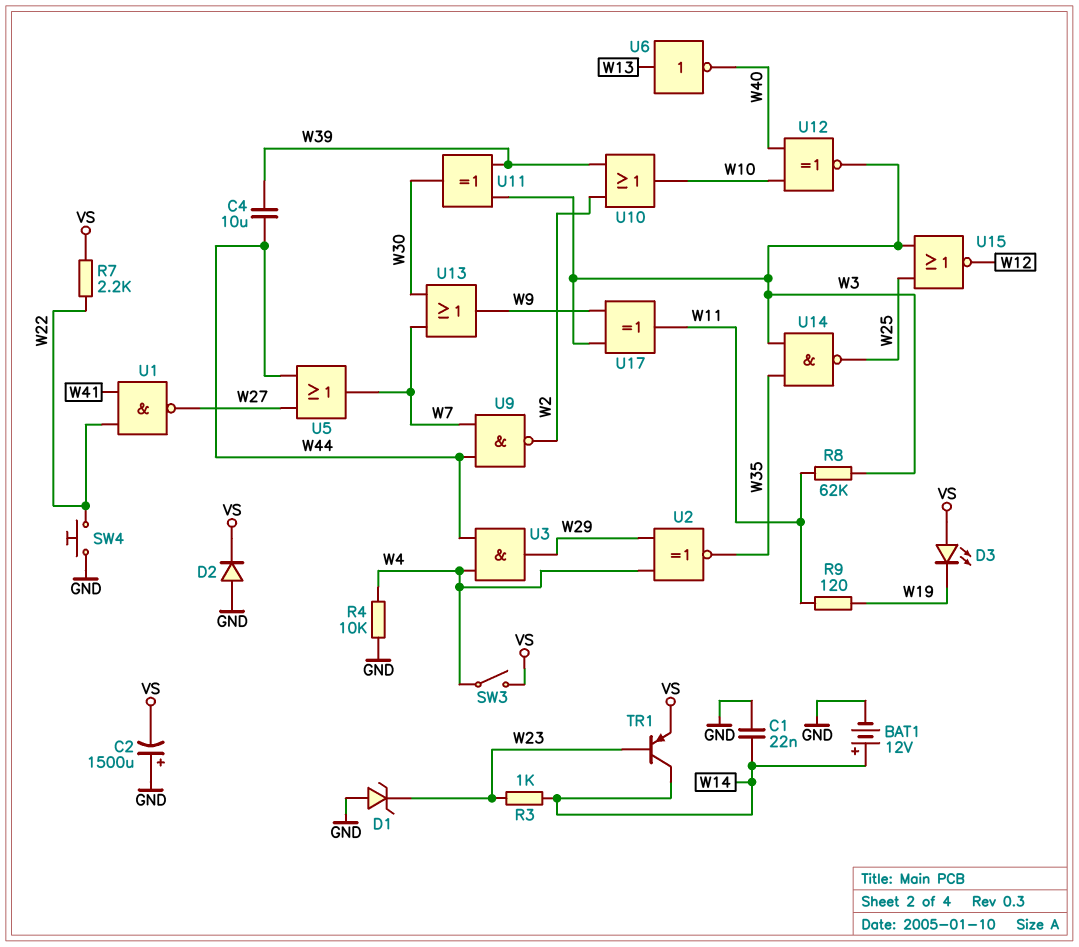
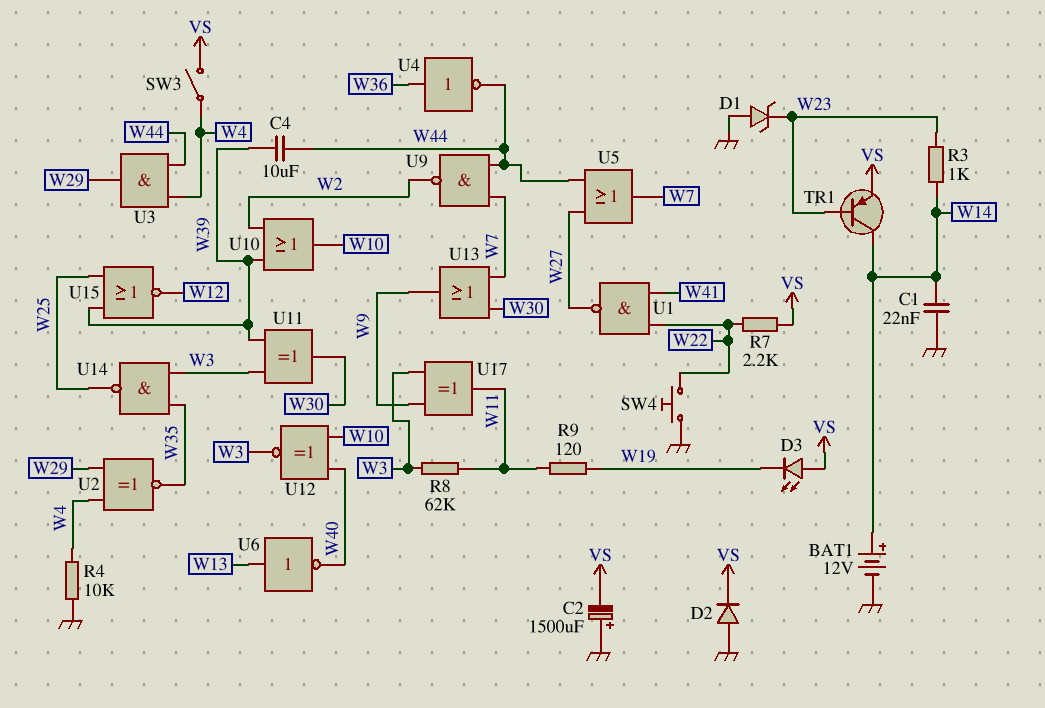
U4: none -> NOT (in W36, out W44)
U15: NOR (in W3, in W25, out W12) -> NOR (in W25, in W39, out W12)

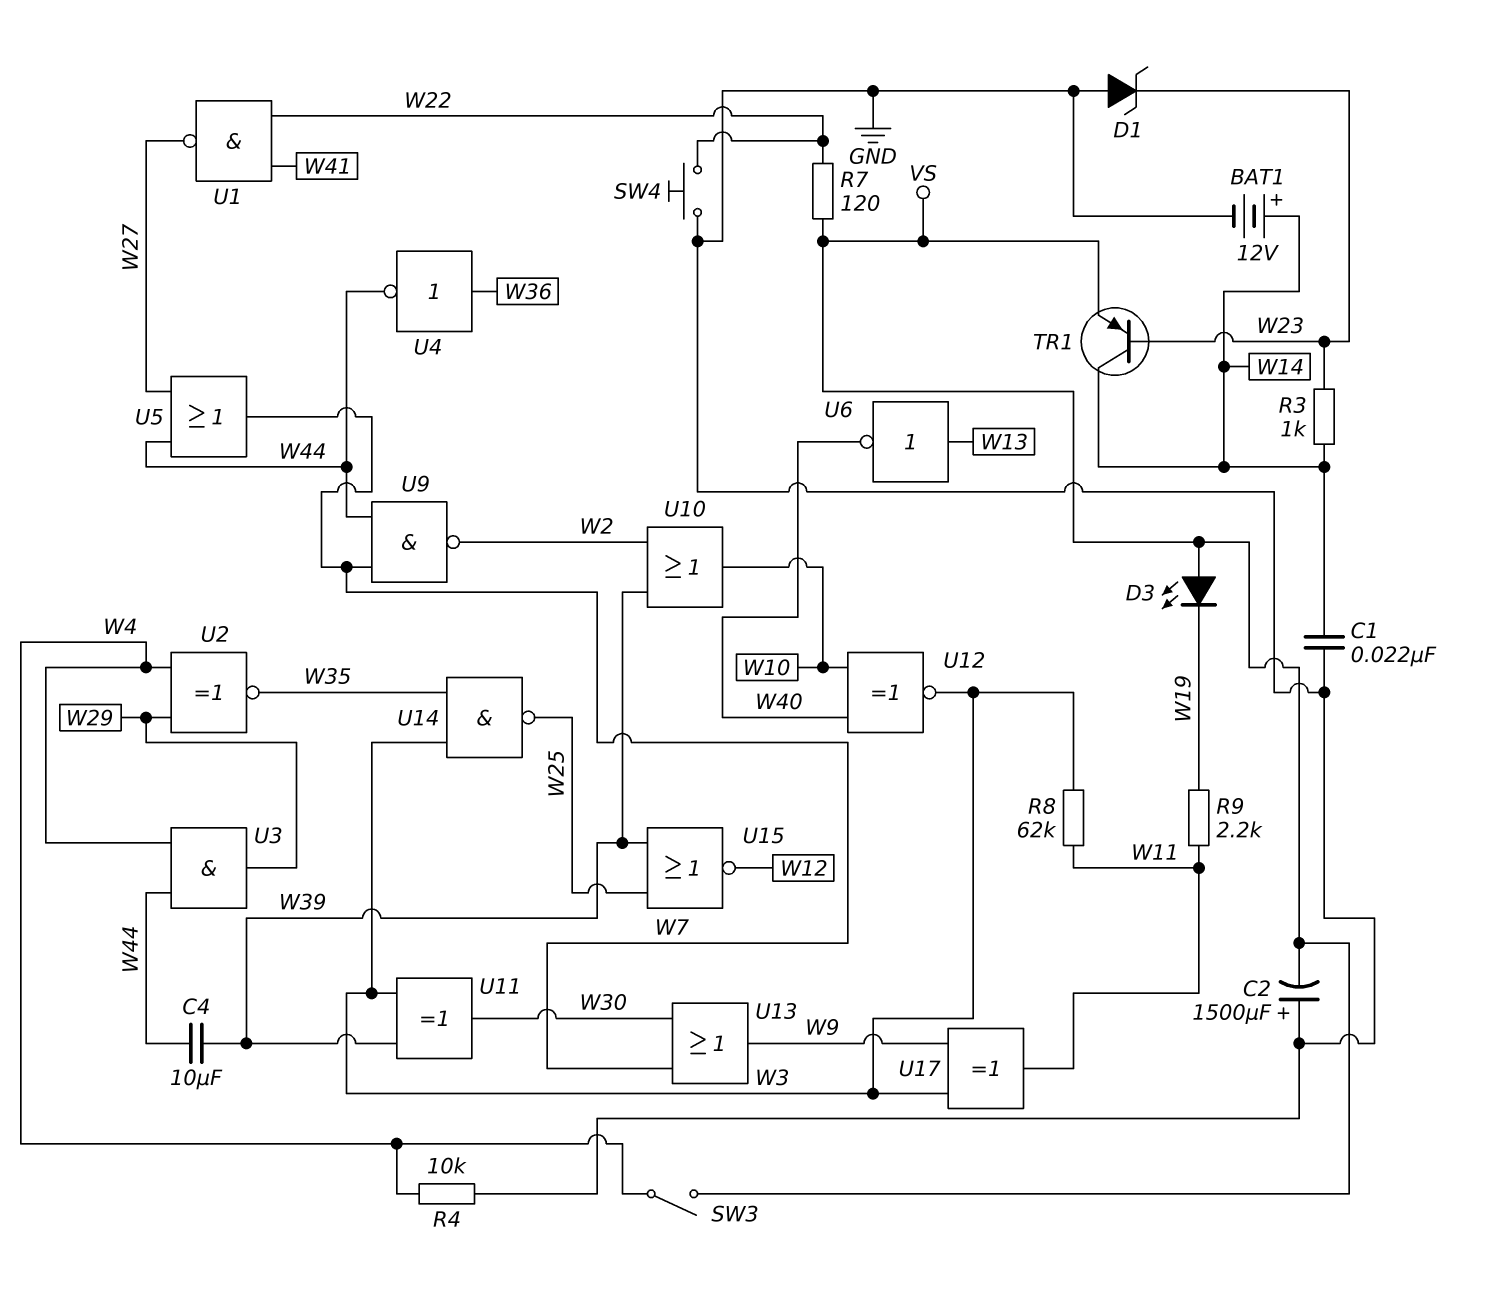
D2: diode (A GND, K VS) -> none
R7: 2.2k (VS, W22) -> 120 (VS, W22)
R9: 120 (W11, W19) -> 2.2k (W11, W19)

